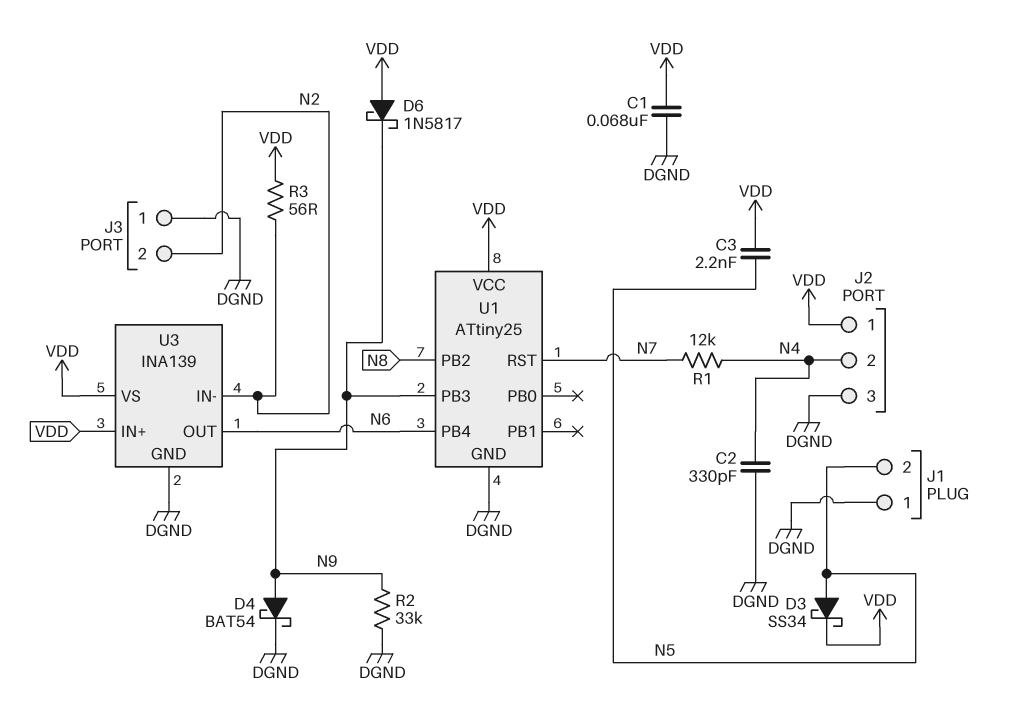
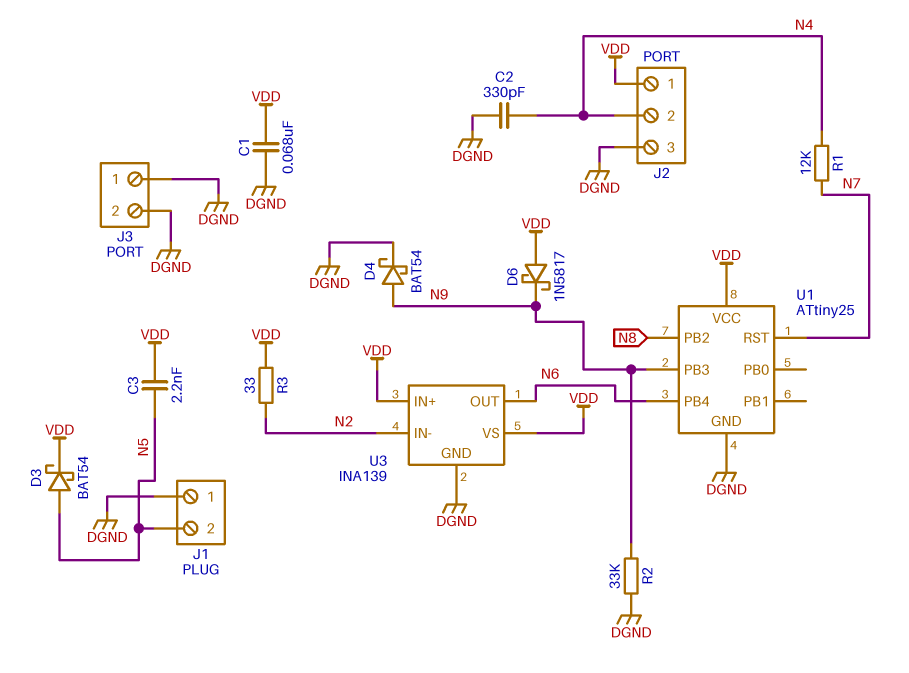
D3: schottky SS34 (A N5, K VDD) -> schottky BAT54 (A N5, K VDD)
J3 pin 2: N2 -> DGND
R3: 56 (N2, VDD) -> 33 (N2, VDD)

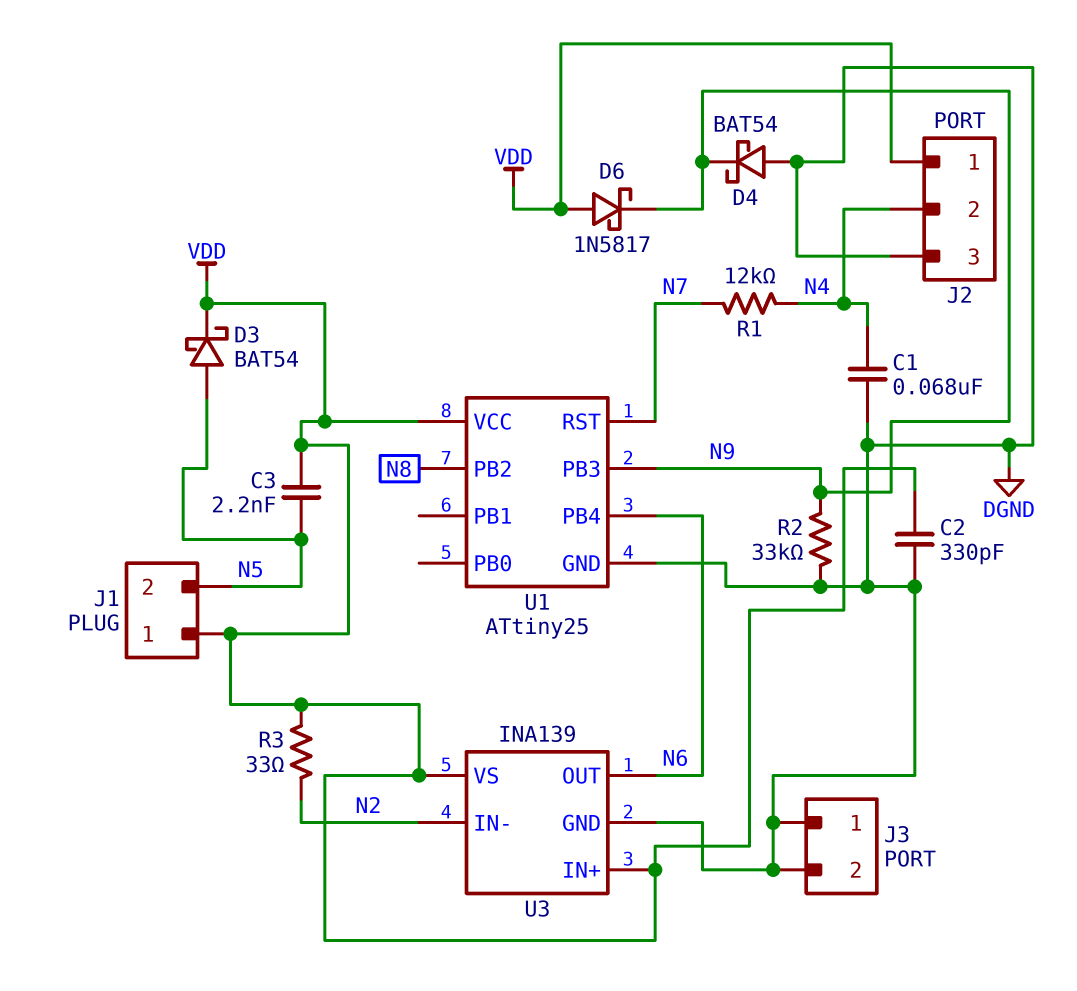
C1: 68nF (DGND, VDD) -> 68nF (DGND, N4)
C2: 330pF (DGND, N4) -> 330pF (DGND, VDD)
D4: schottky BAT54 (A N9, K DGND) -> schottky BAT54 (A DGND, K N9)
J1 pin 1: DGND -> VDD

